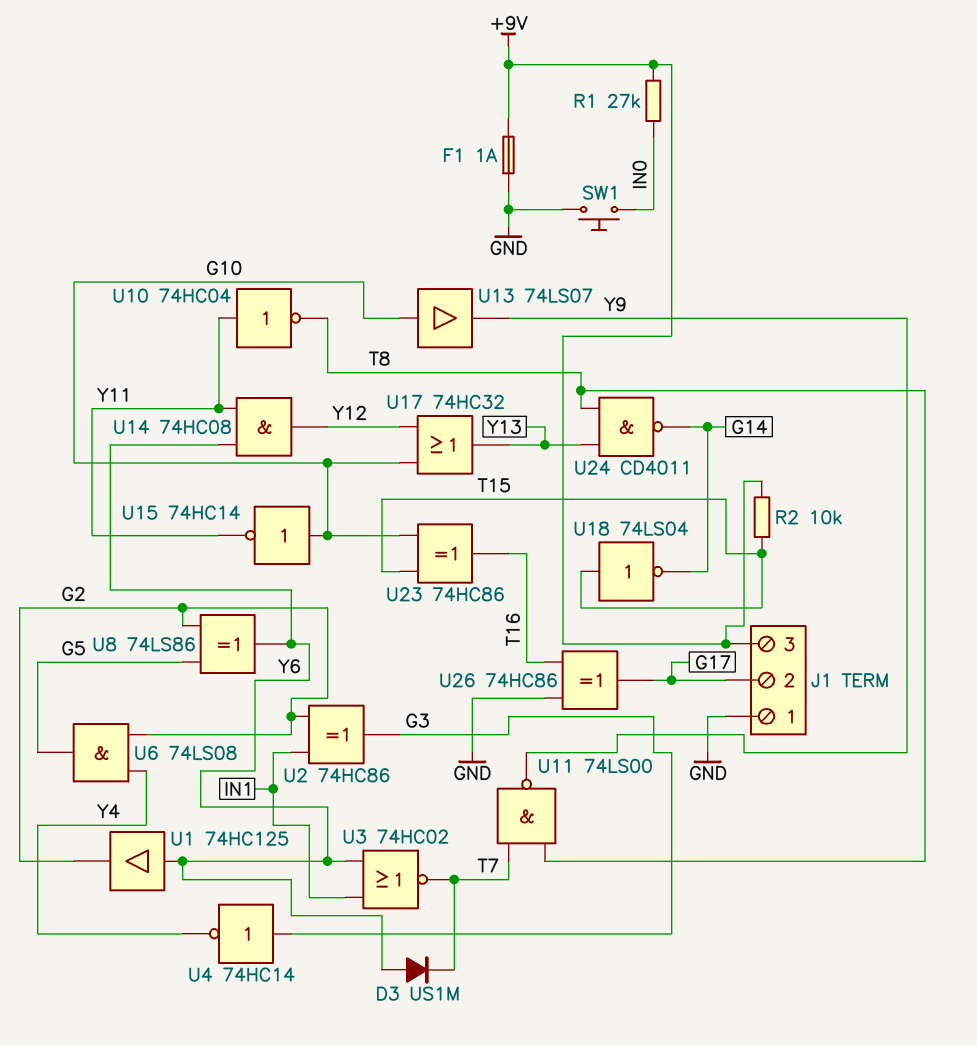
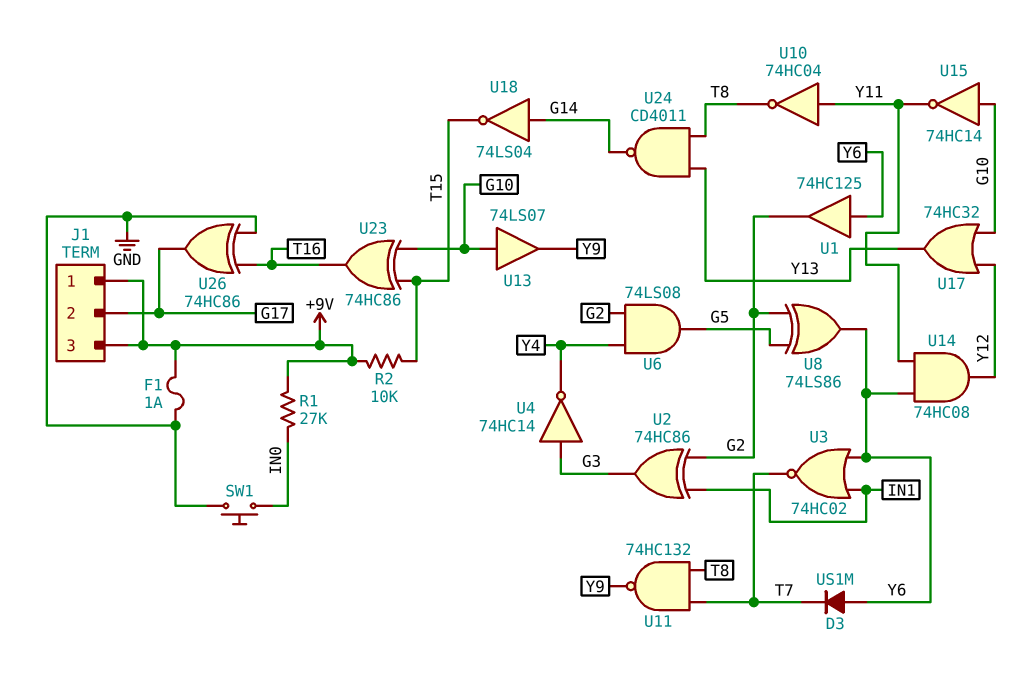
J1 pin 1: GND -> +9V
U11: NAND 74LS00 (in T7, in T8, out Y9) -> NAND 74HC132 (in T7, in T8, out Y9)
U18: NOT 74LS04 (in T15, out G14) -> NOT 74LS04 (in G14, out T15)

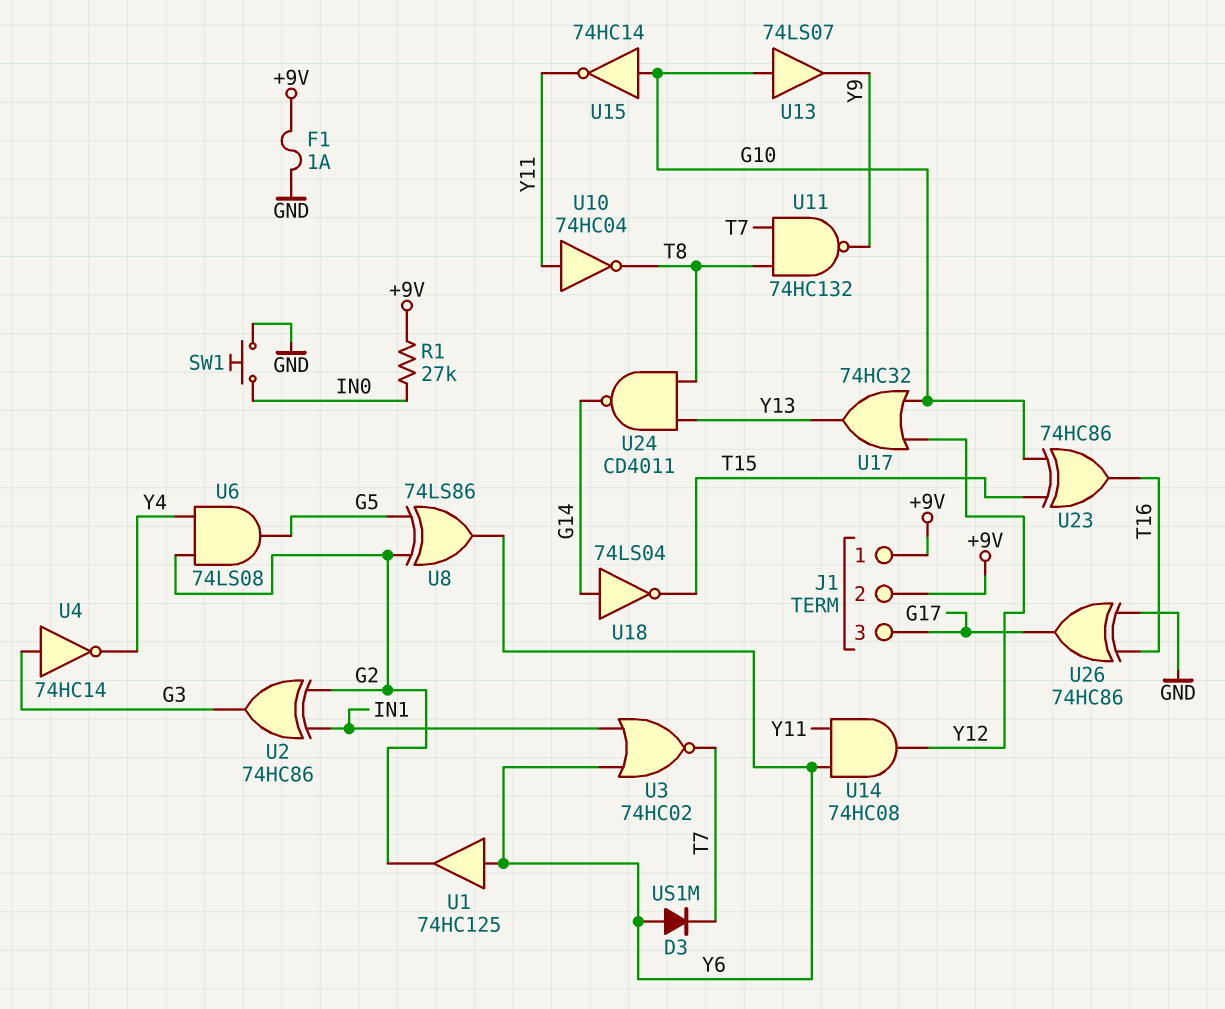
J1 pin 2: G17 -> +9V
J1 pin 3: +9V -> G17
R2: 10k (+9V, T15) -> none

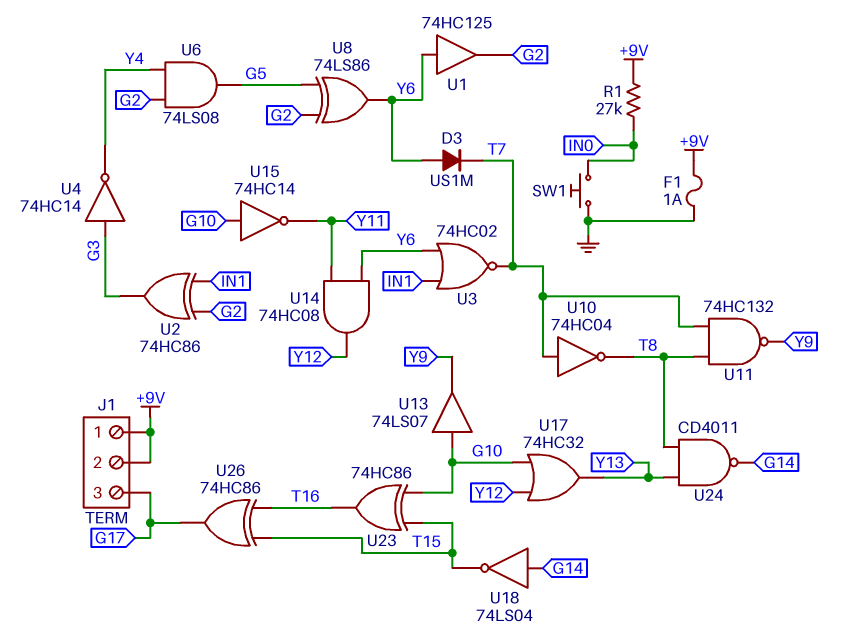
U10: NOT 74HC04 (in Y11, out T8) -> NOT 74HC04 (in T7, out T8)
U26: XOR 74HC86 (in GND, in T16, out G17) -> XOR 74HC86 (in T15, in T16, out G17)

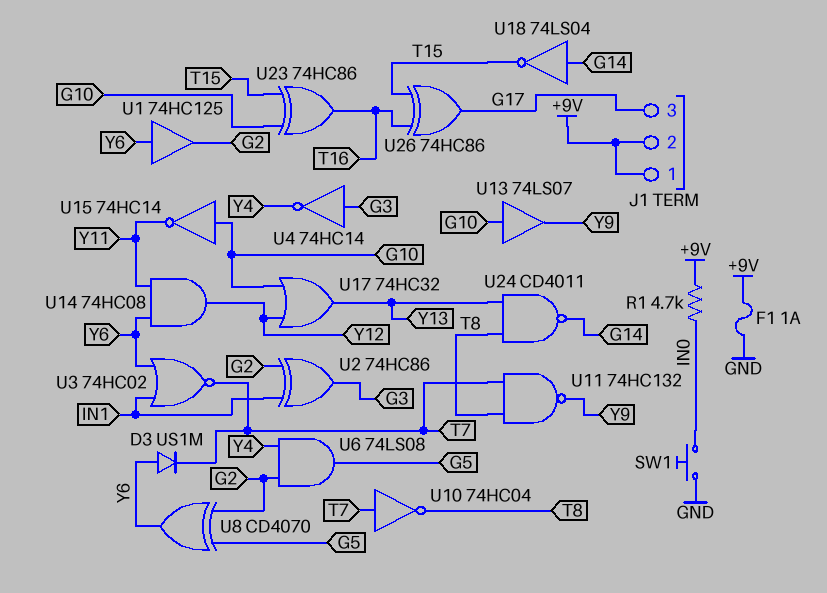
R1: 27k (+9V, IN0) -> 4.7k (+9V, IN0)
U8: XOR 74LS86 (in G2, in G5, out Y6) -> XOR CD4070 (in G2, in G5, out Y6)

